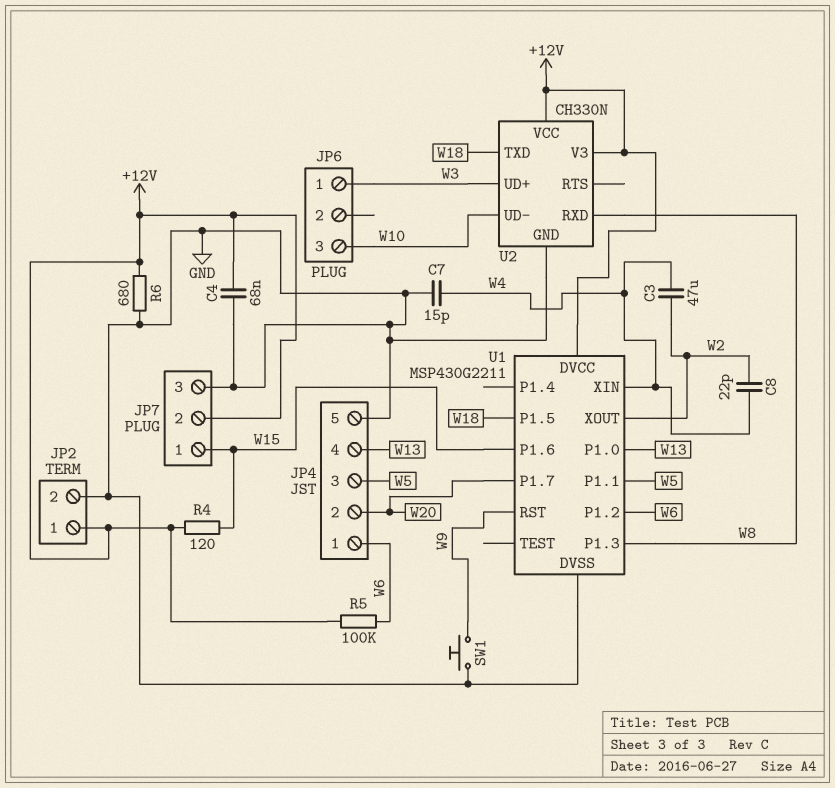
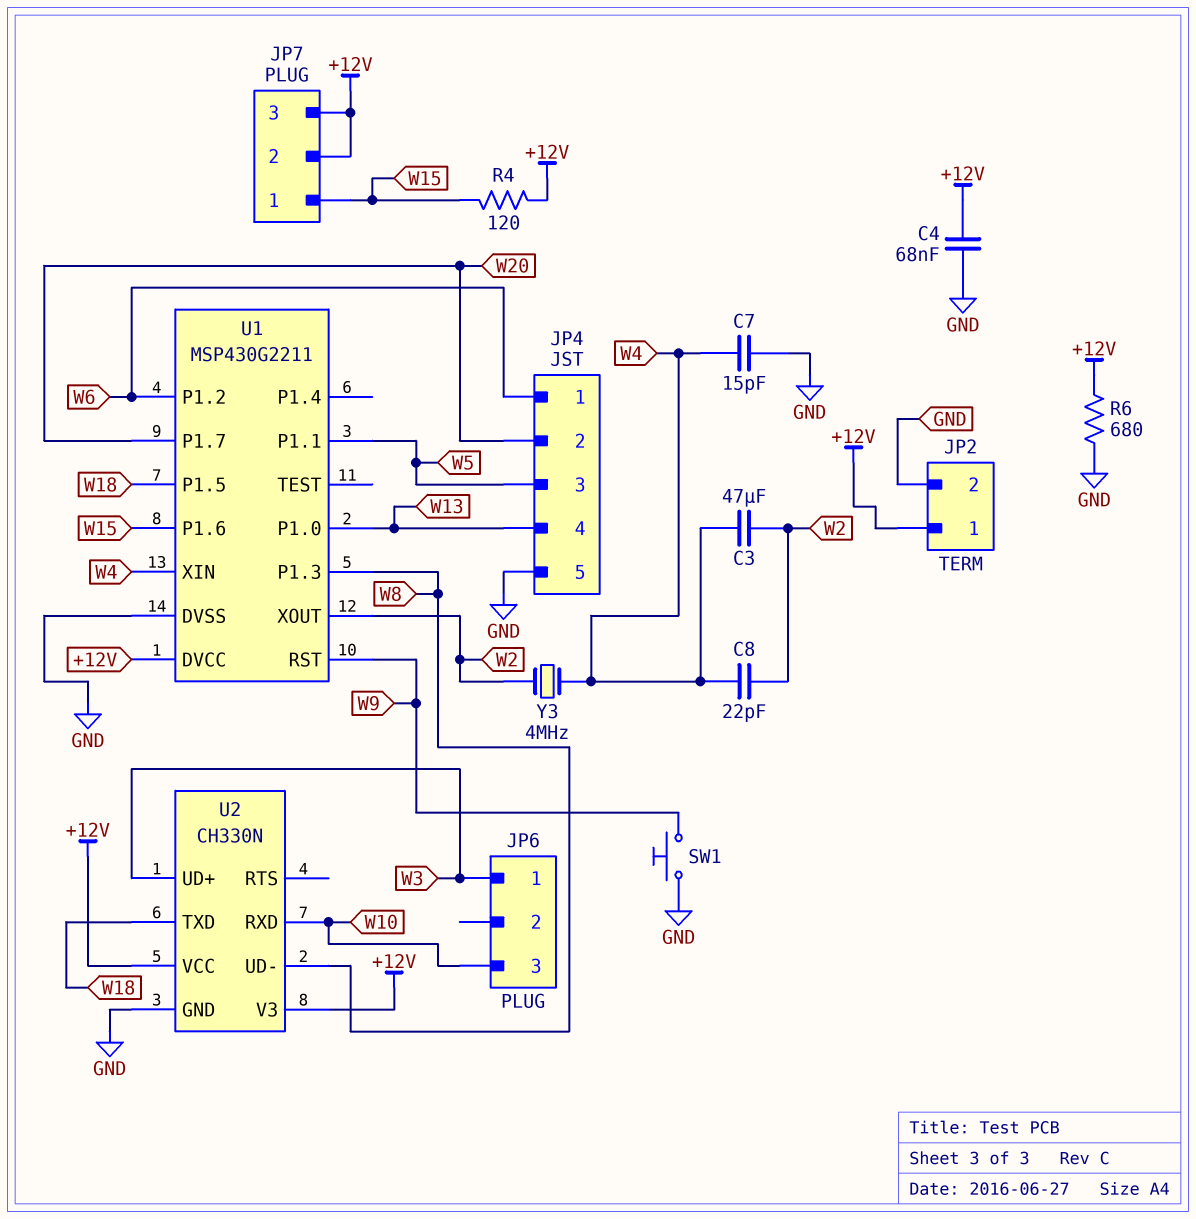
JP7 pin 3: GND -> +12V
R5: 100k (+12V, W6) -> none
U2 pin RXD: W8 -> W10
U2 pin UD-: W10 -> W8
Y3: none -> 4MHz (W2, W4)

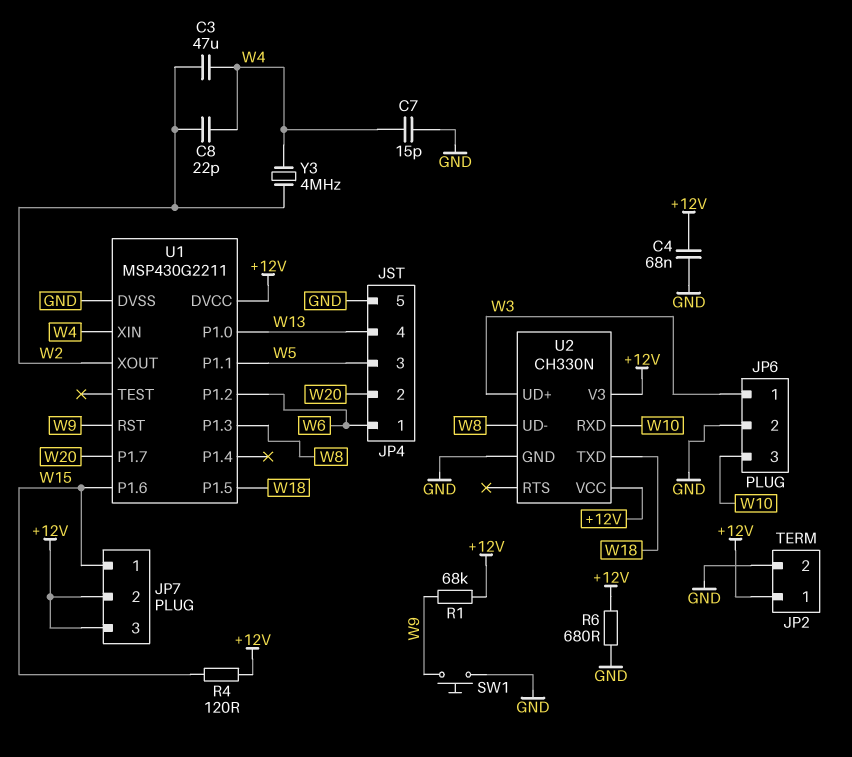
JP6 pin 2: none -> GND
R1: none -> 68k (+12V, W9)

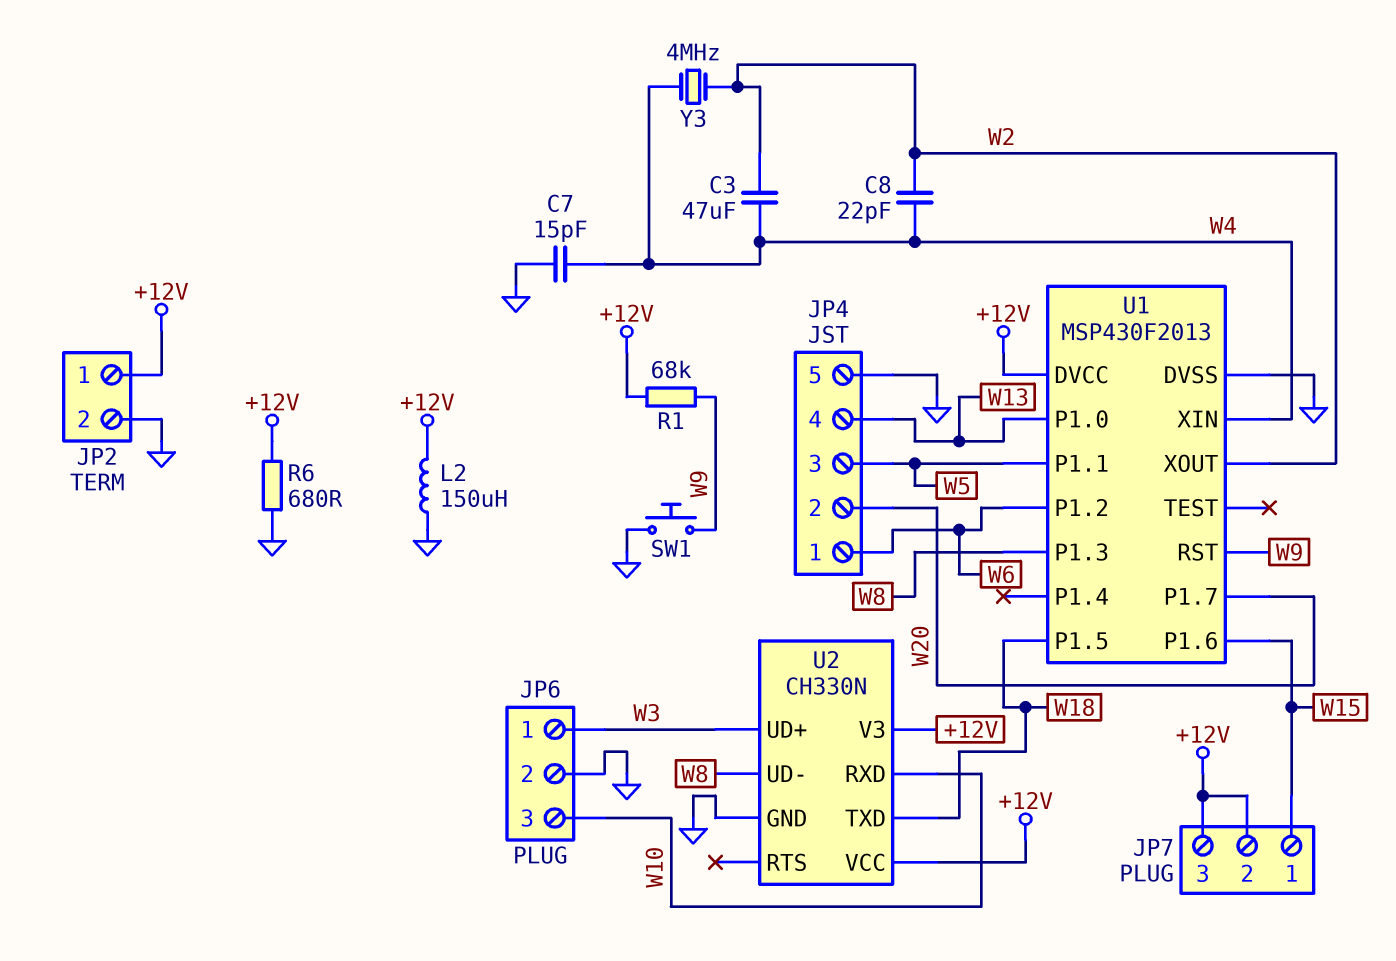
C4: 68nF (+12V, GND) -> none
L2: none -> 150uH (+12V, GND)
R4: 120 (+12V, W15) -> none
U1: MSP430G2211 -> MSP430F2013

